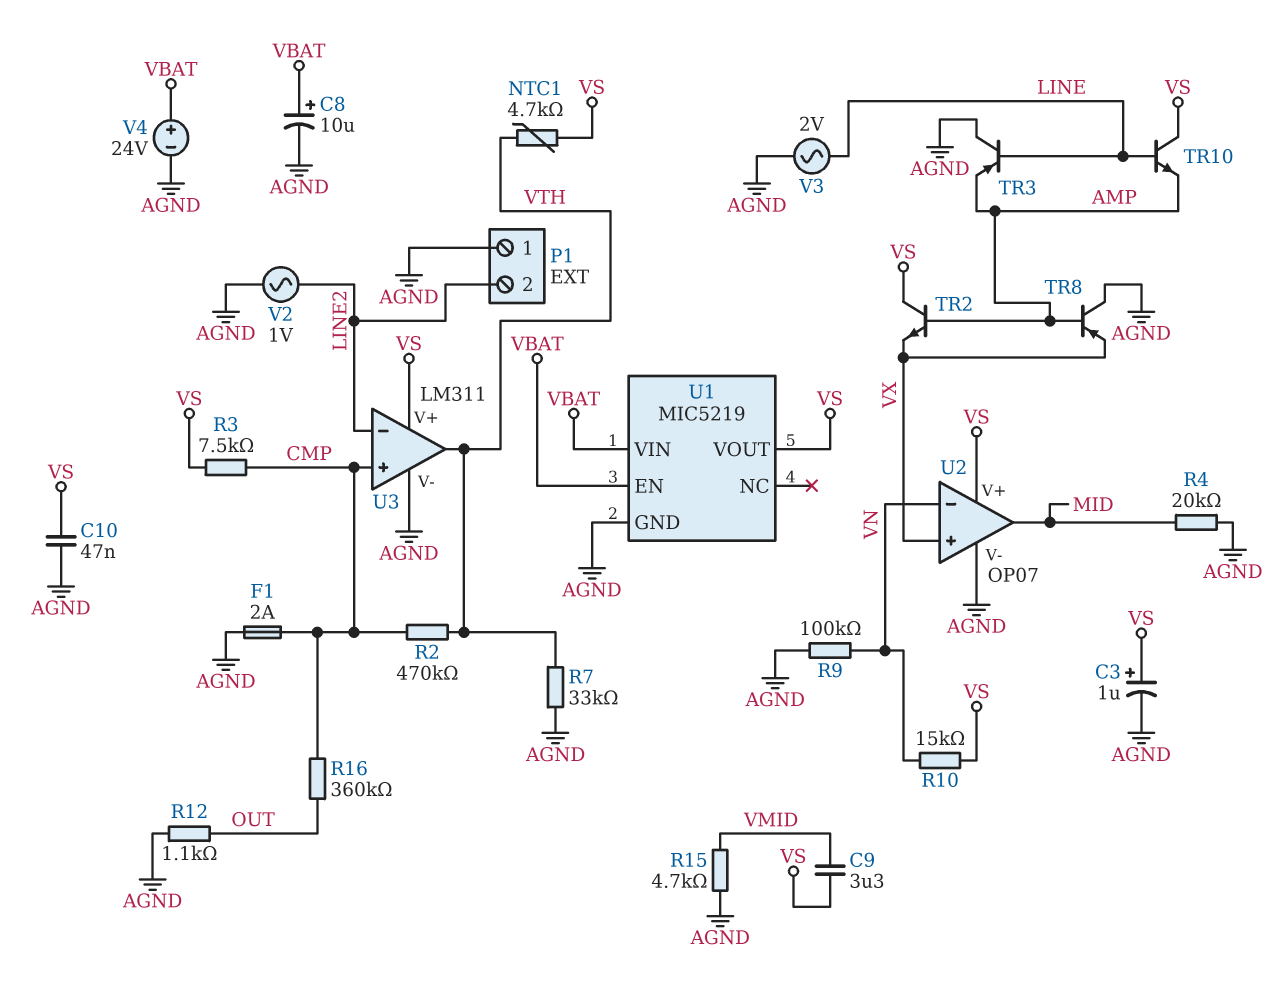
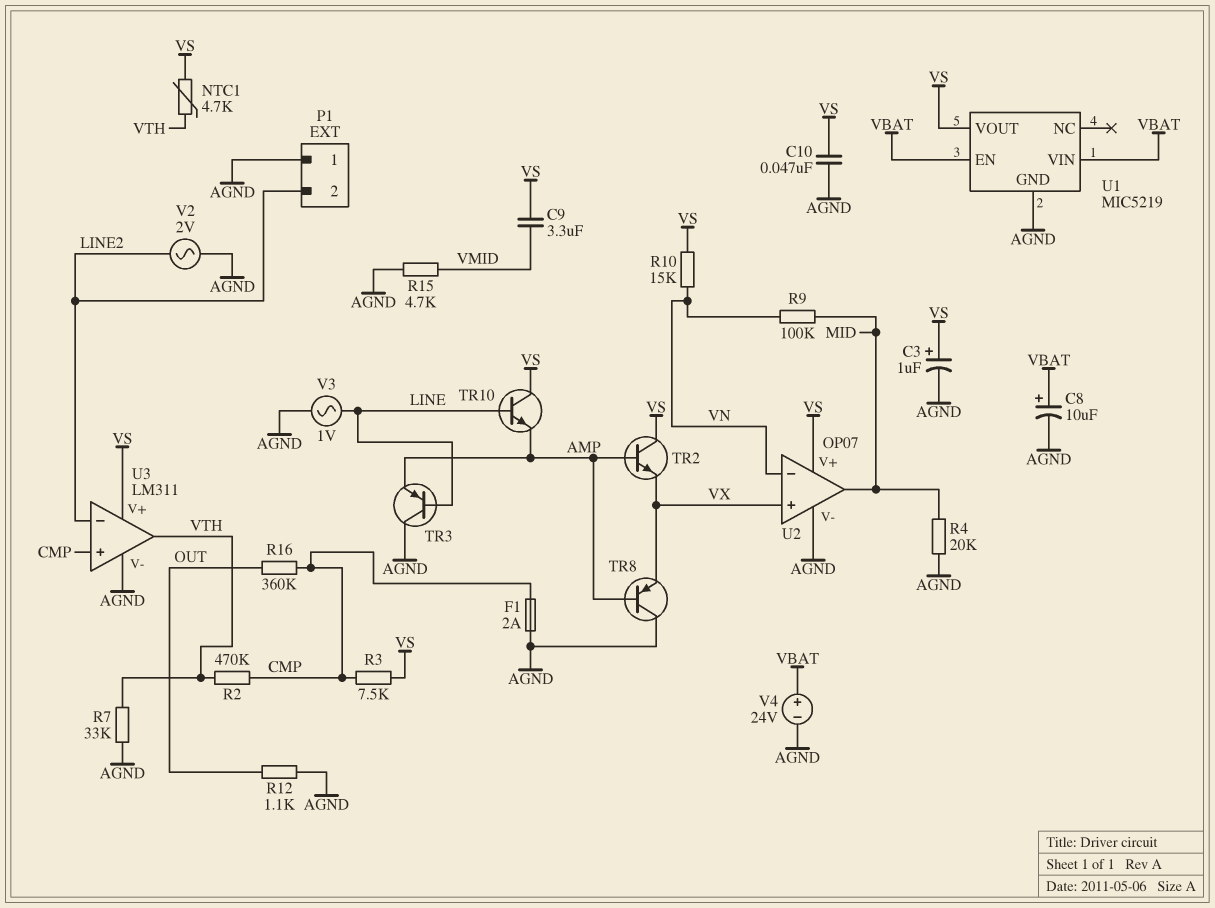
R9: 100k (AGND, VN) -> 100k (MID, VN)
V2: AC 1V (AGND, LINE2) -> AC 2V (AGND, LINE2)
V3: AC 2V (AGND, LINE) -> AC 1V (AGND, LINE)

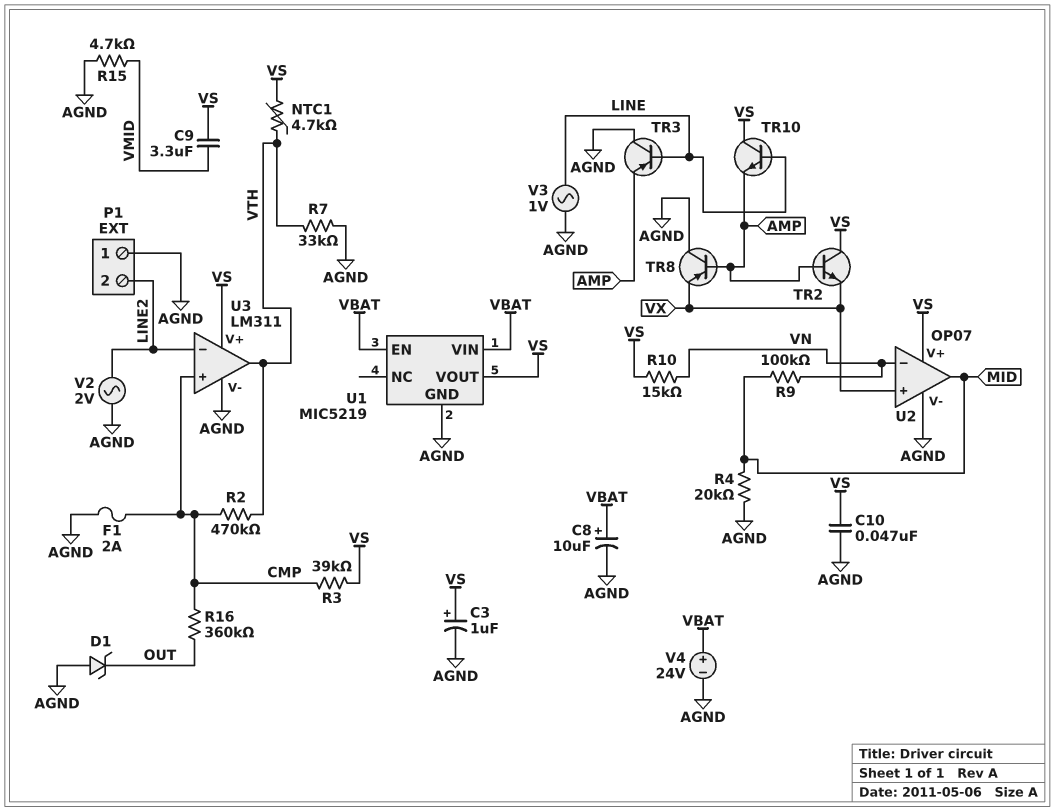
D1: none -> zener (A AGND, K OUT)
R3: 7.5k (CMP, VS) -> 39k (CMP, VS)
R12: 1.1k (AGND, OUT) -> none

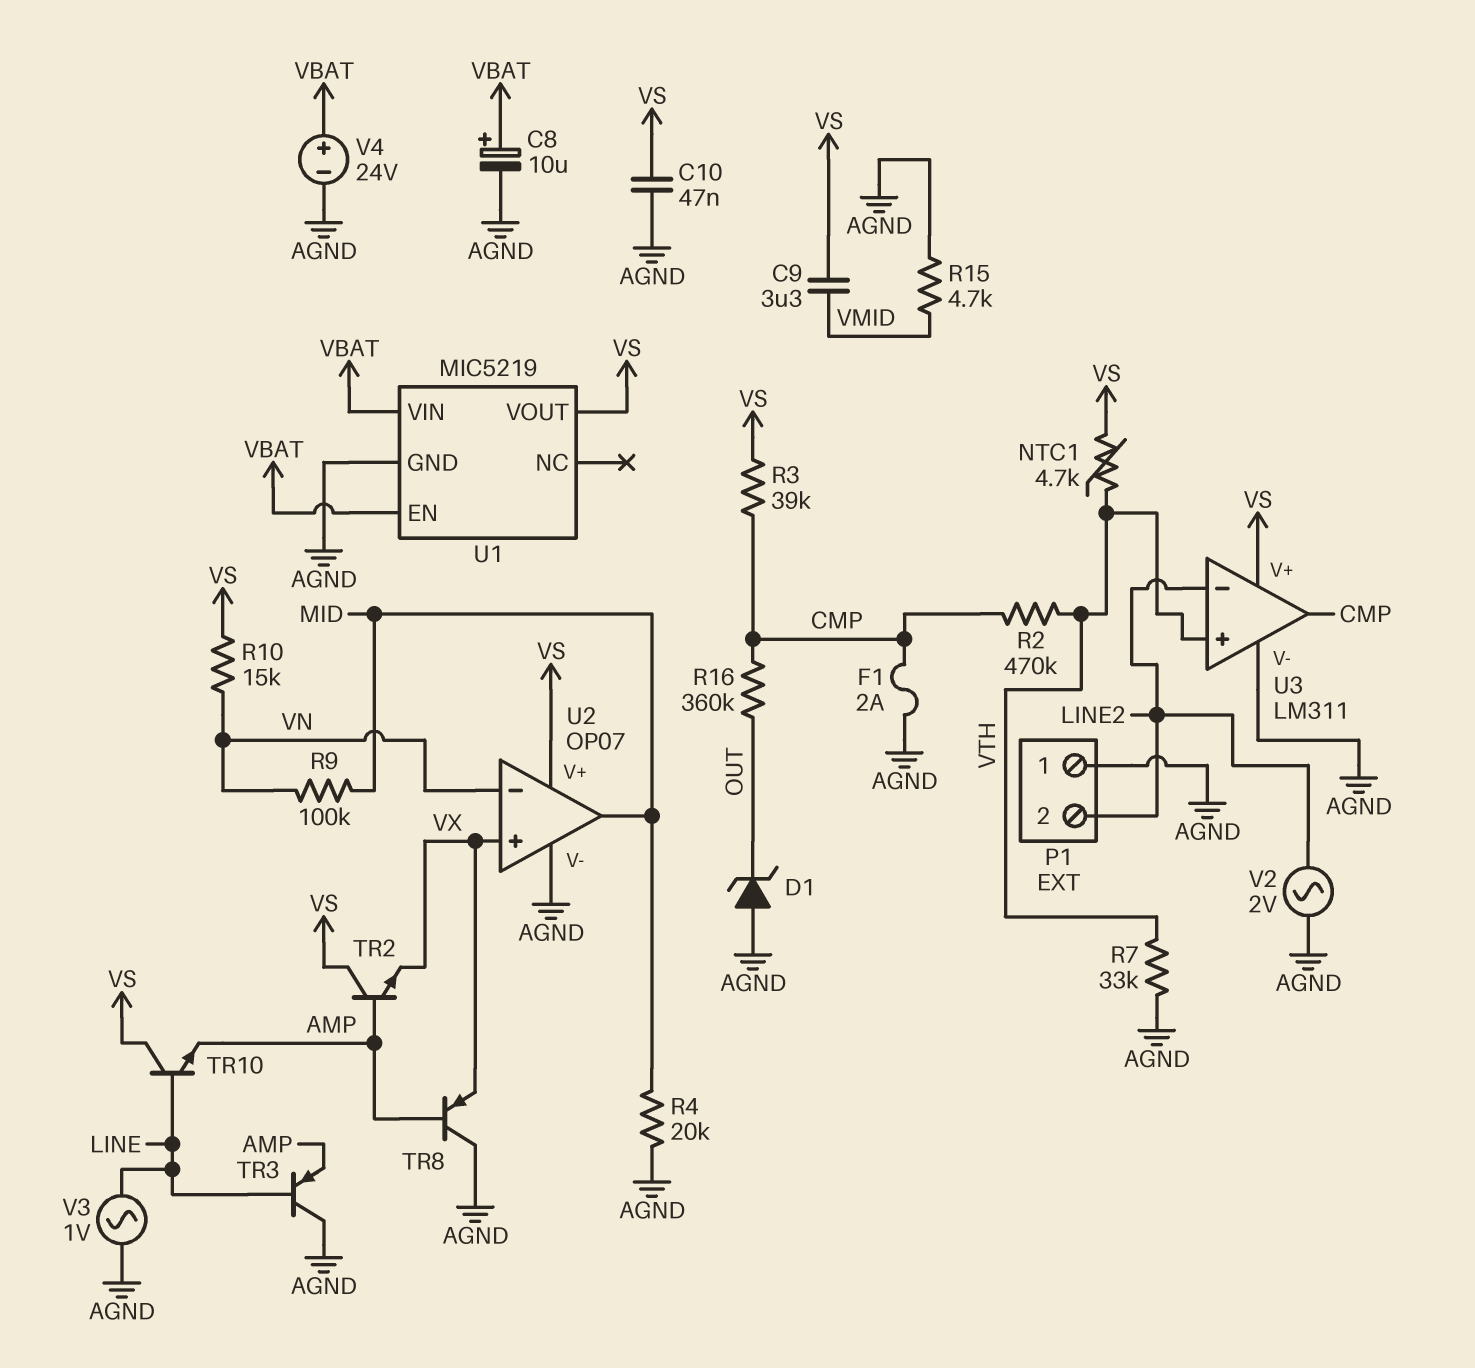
C3: 1uF (plus VS, minus AGND) -> none
U3 pin in+: CMP -> VTH
U3 pin out: VTH -> CMP

